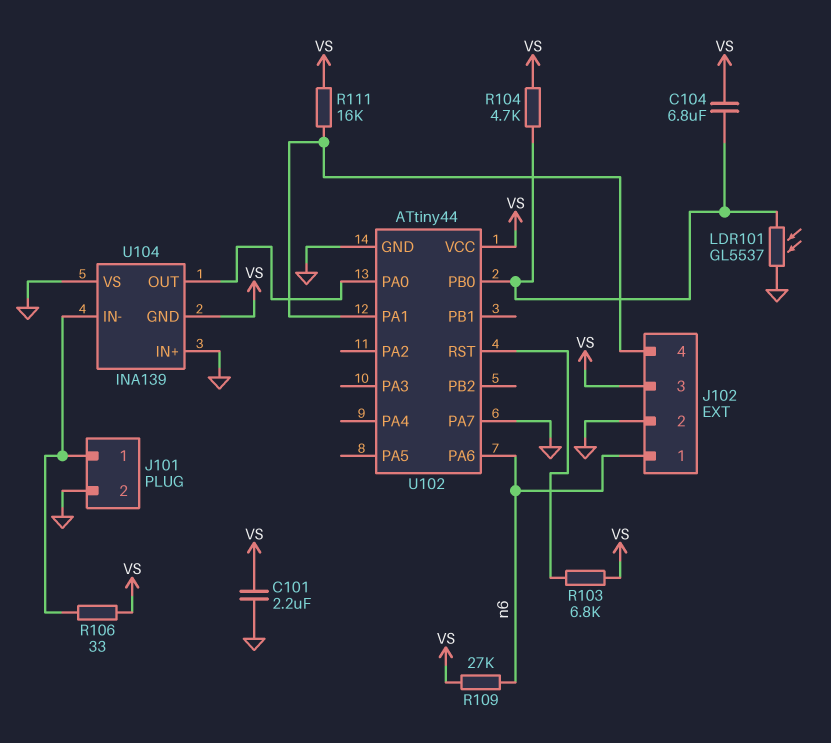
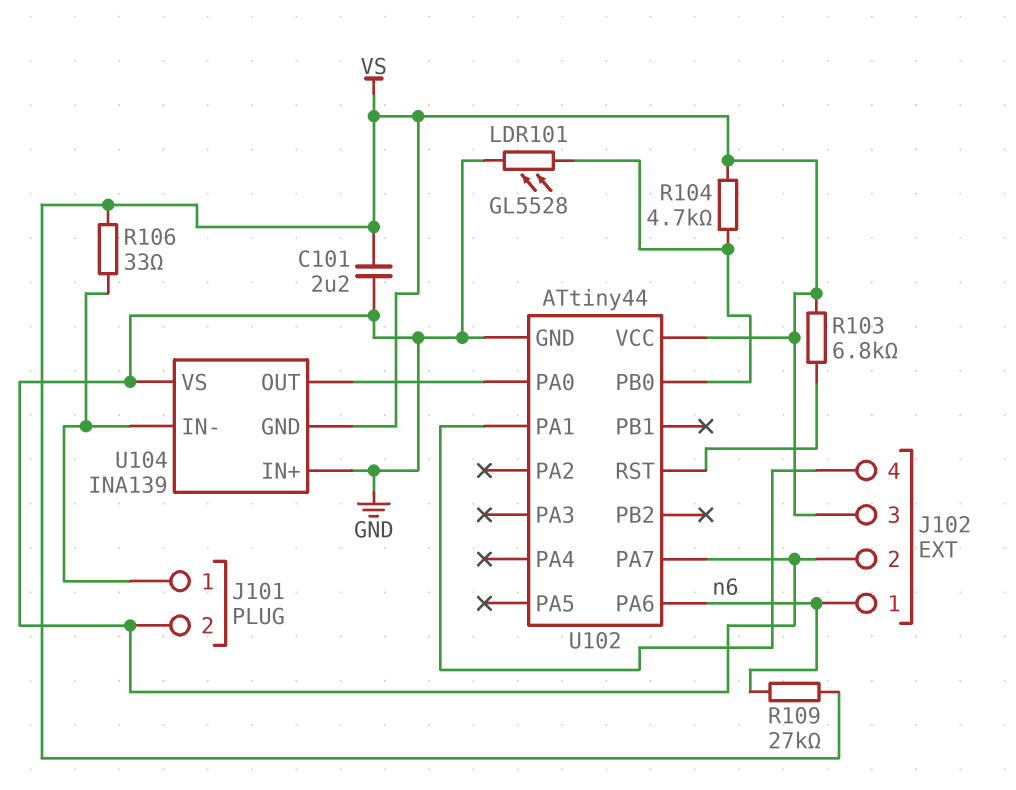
C104: 6.8uF (U102/PB0, VS) -> none
LDR101: GL5537 (GND, U102/PB0) -> GL5528 (GND, U102/PB0)
R111: 16k (J102/4, VS) -> none

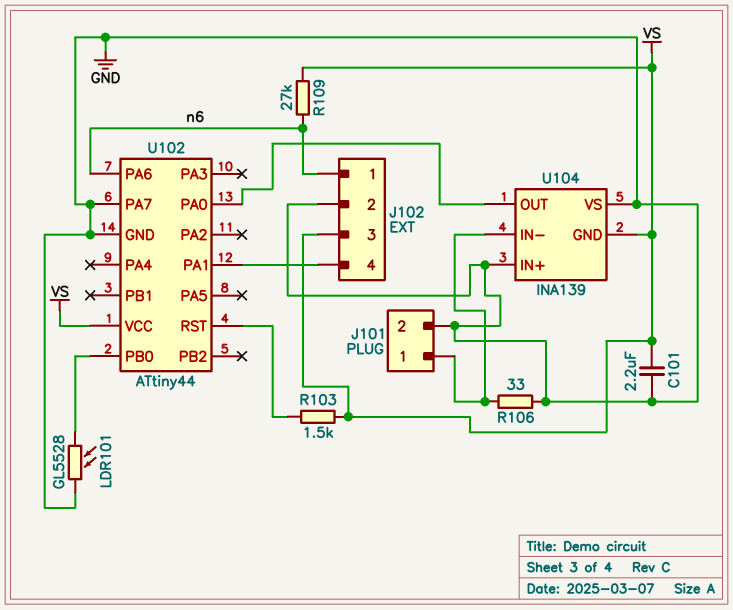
R103: 6.8k (U102/RST, VS) -> 1.5k (U102/RST, VS)
R104: 4.7k (U102/PB0, VS) -> none
R106: 33 (J101/1, VS) -> 33 (GND, J101/1)

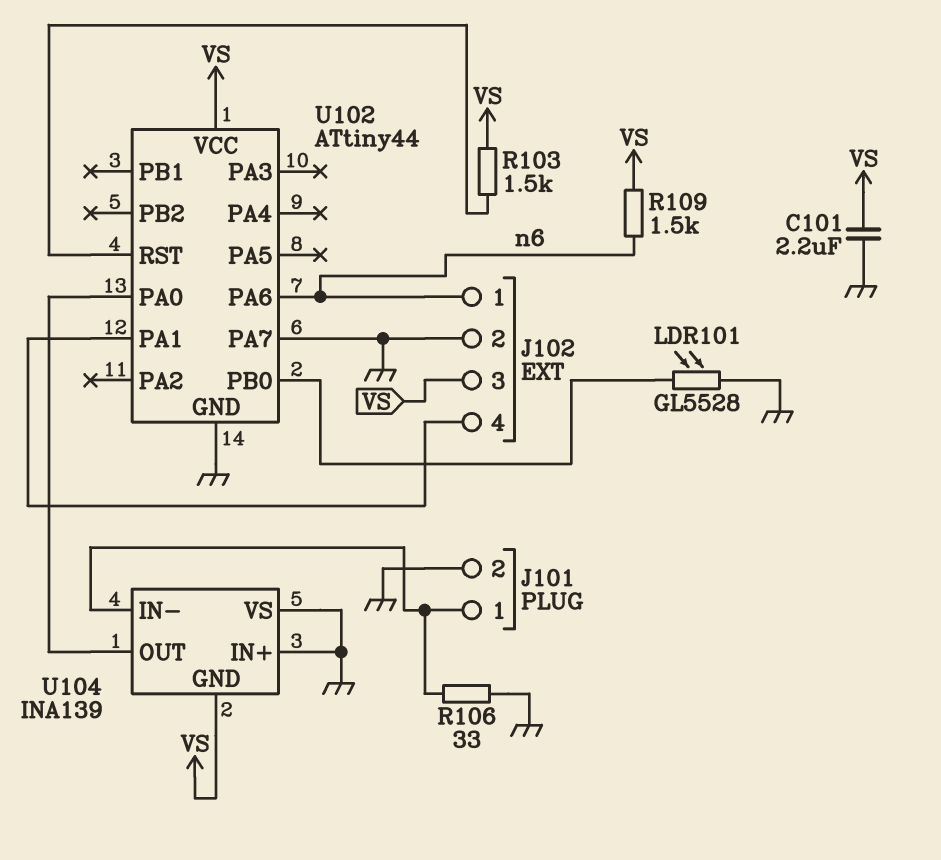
R109: 27k (VS, n6) -> 1.5k (VS, n6)

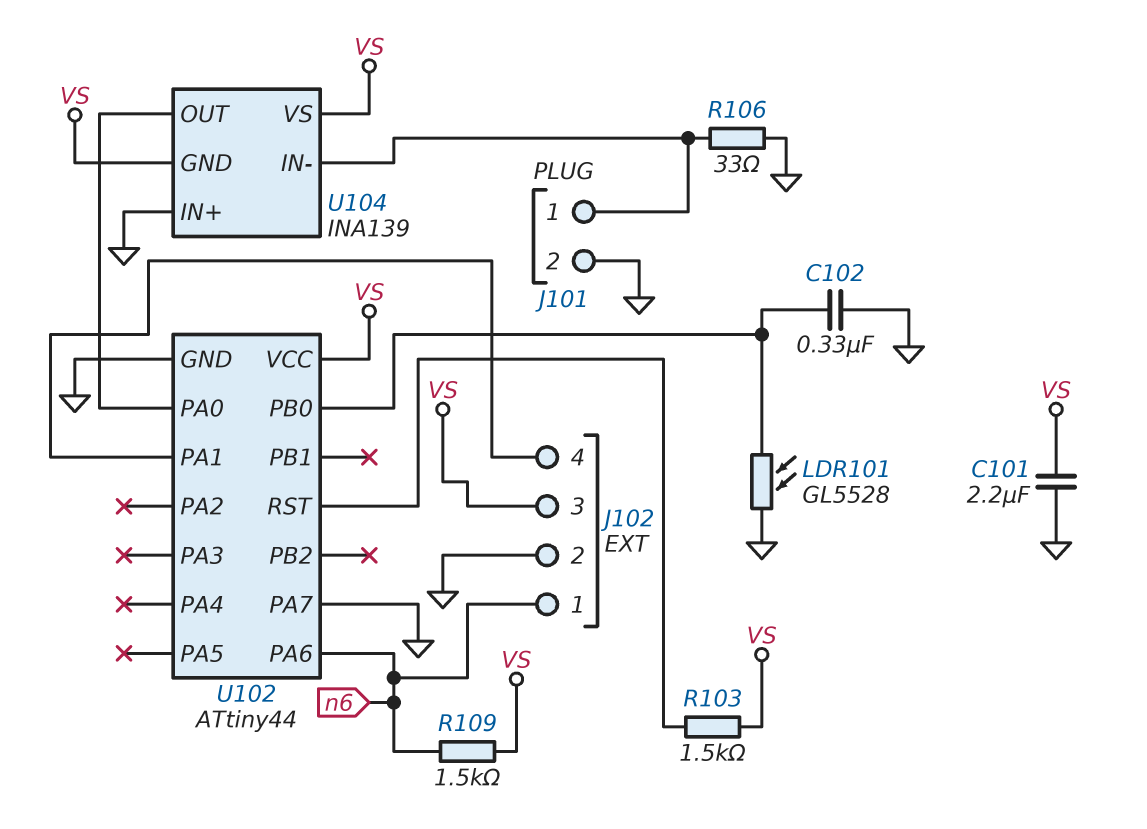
C102: none -> 330nF (GND, U102/PB0)
U104 pin VS: GND -> VS

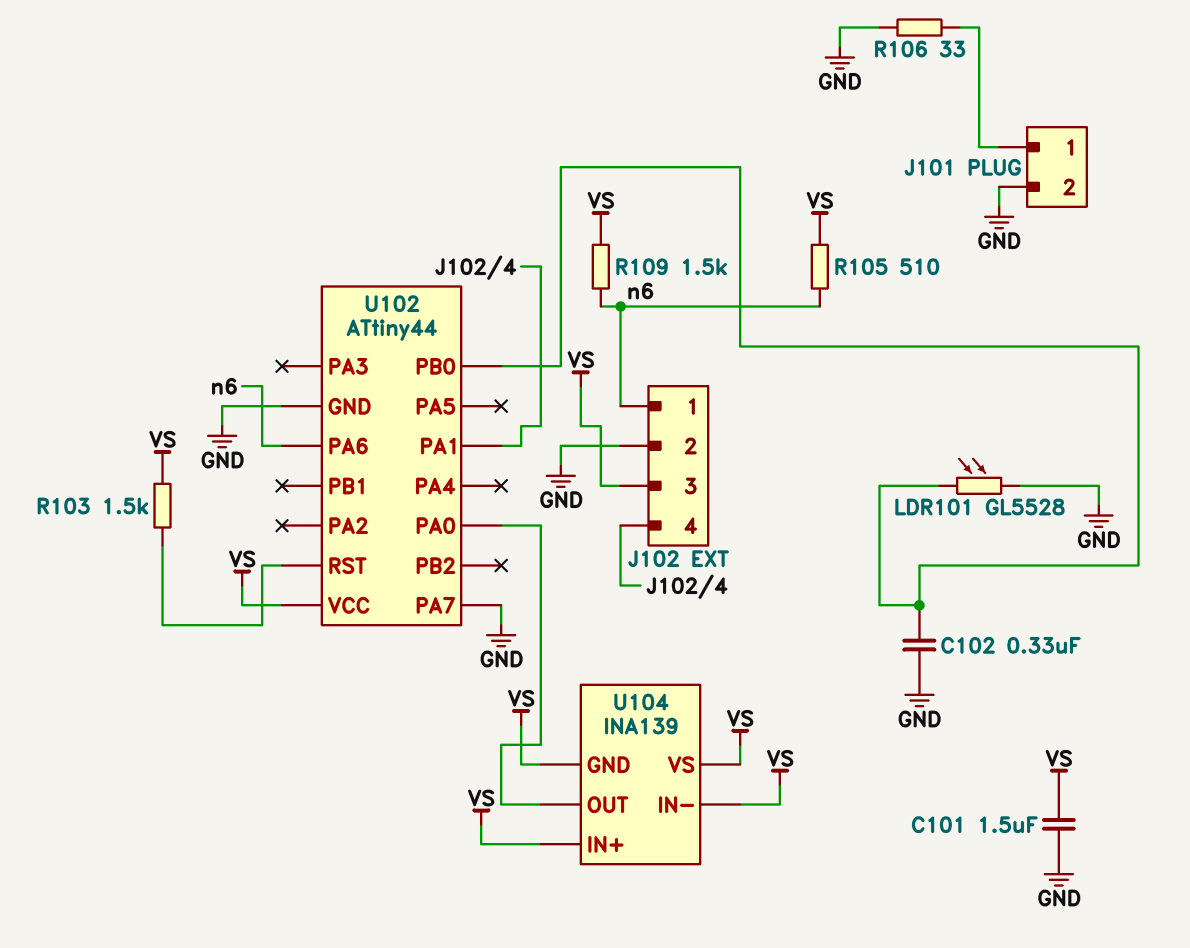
C101: 2.2uF (GND, VS) -> 1.5uF (GND, VS)
R105: none -> 510 (VS, n6)
U104 pin IN+: GND -> VS
U104 pin IN-: J101/1 -> VS

